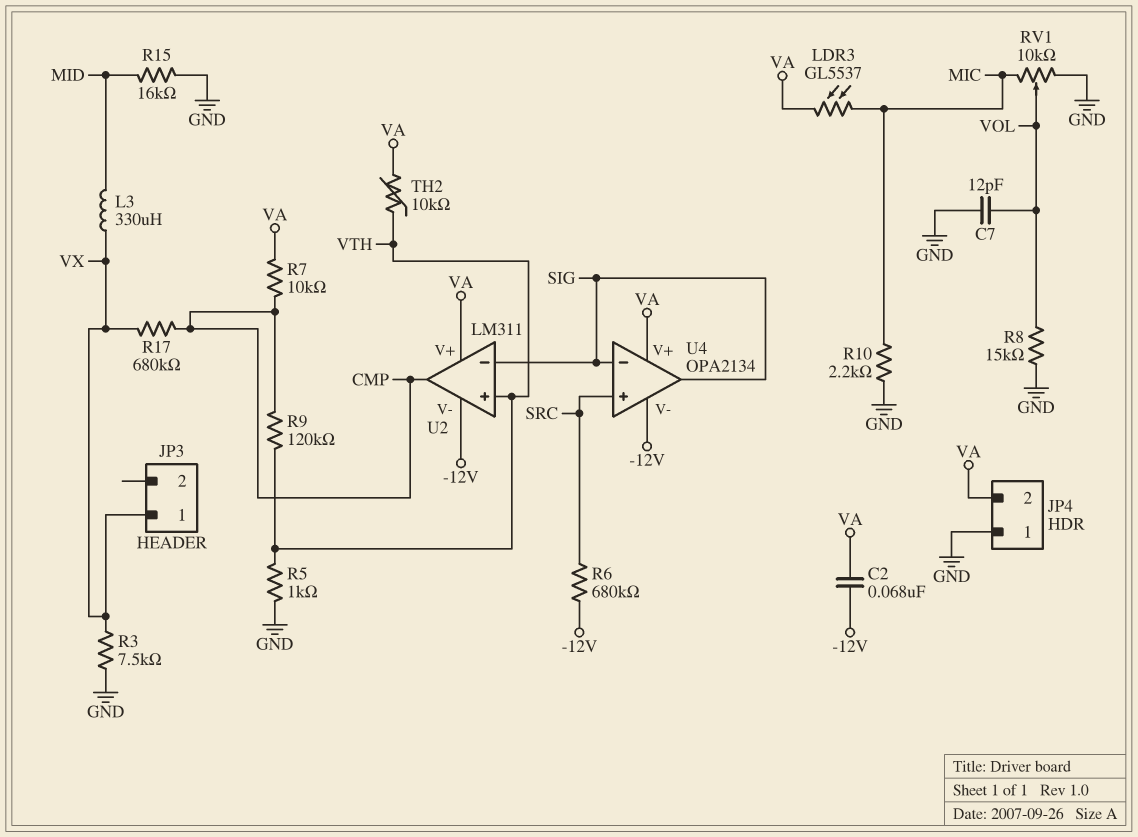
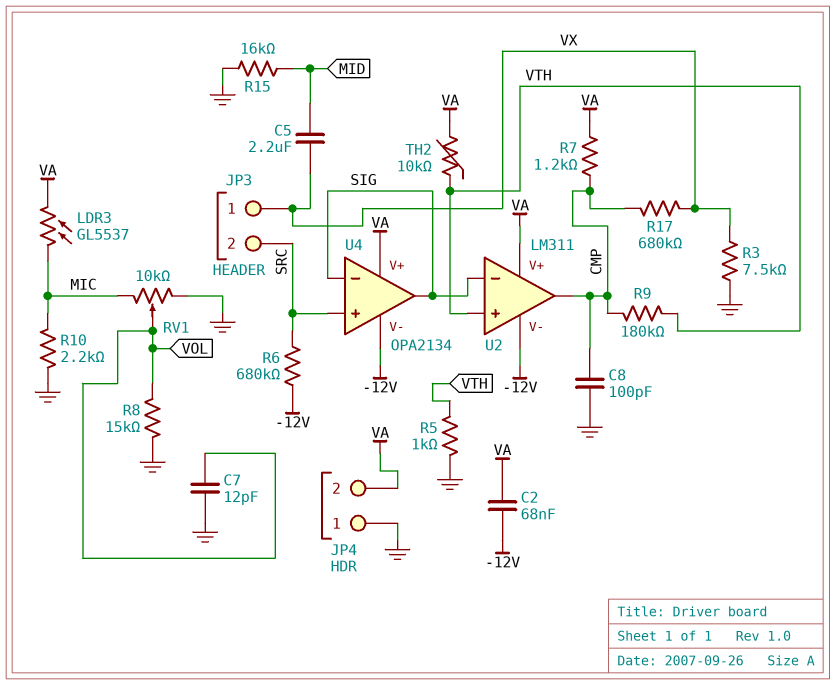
C5: none -> 2.2uF (MID, VX)
C8: none -> 100pF (CMP, GND)
JP3 pin 2: none -> SRC
L3: 330uH (MID, VX) -> none
R7: 10k (CMP, VA) -> 1.2k (CMP, VA)
R9: 120k (CMP, VTH) -> 180k (CMP, VTH)

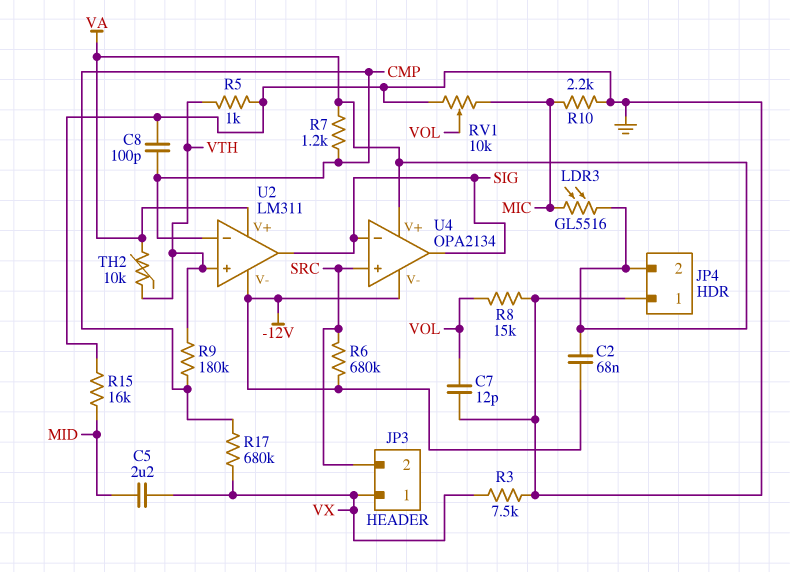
LDR3: GL5537 (MIC, VA) -> GL5516 (MIC, VA)
U2 pin in-: SIG -> CMP
U2 pin out: CMP -> SIG

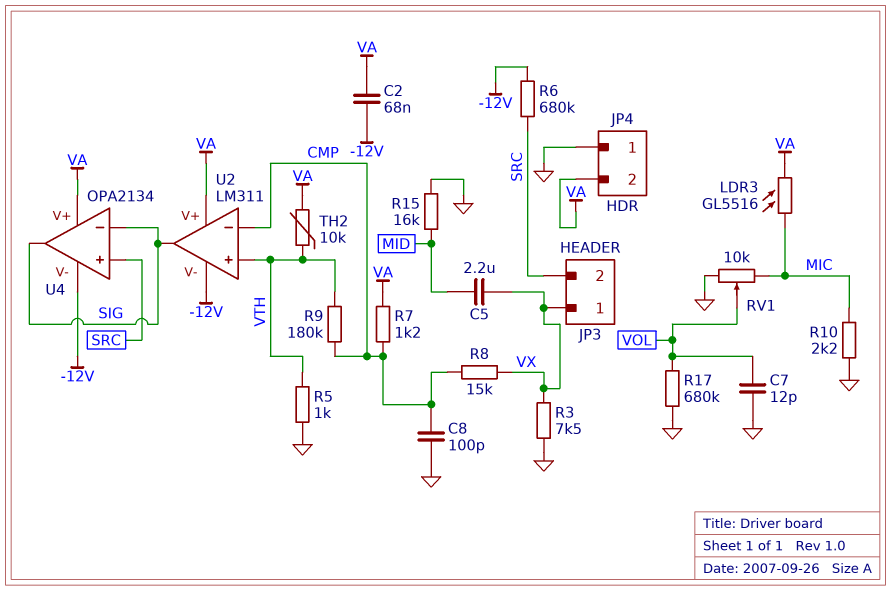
R8: 15k (GND, VOL) -> 15k (CMP, VX)
R17: 680k (CMP, VX) -> 680k (GND, VOL)

